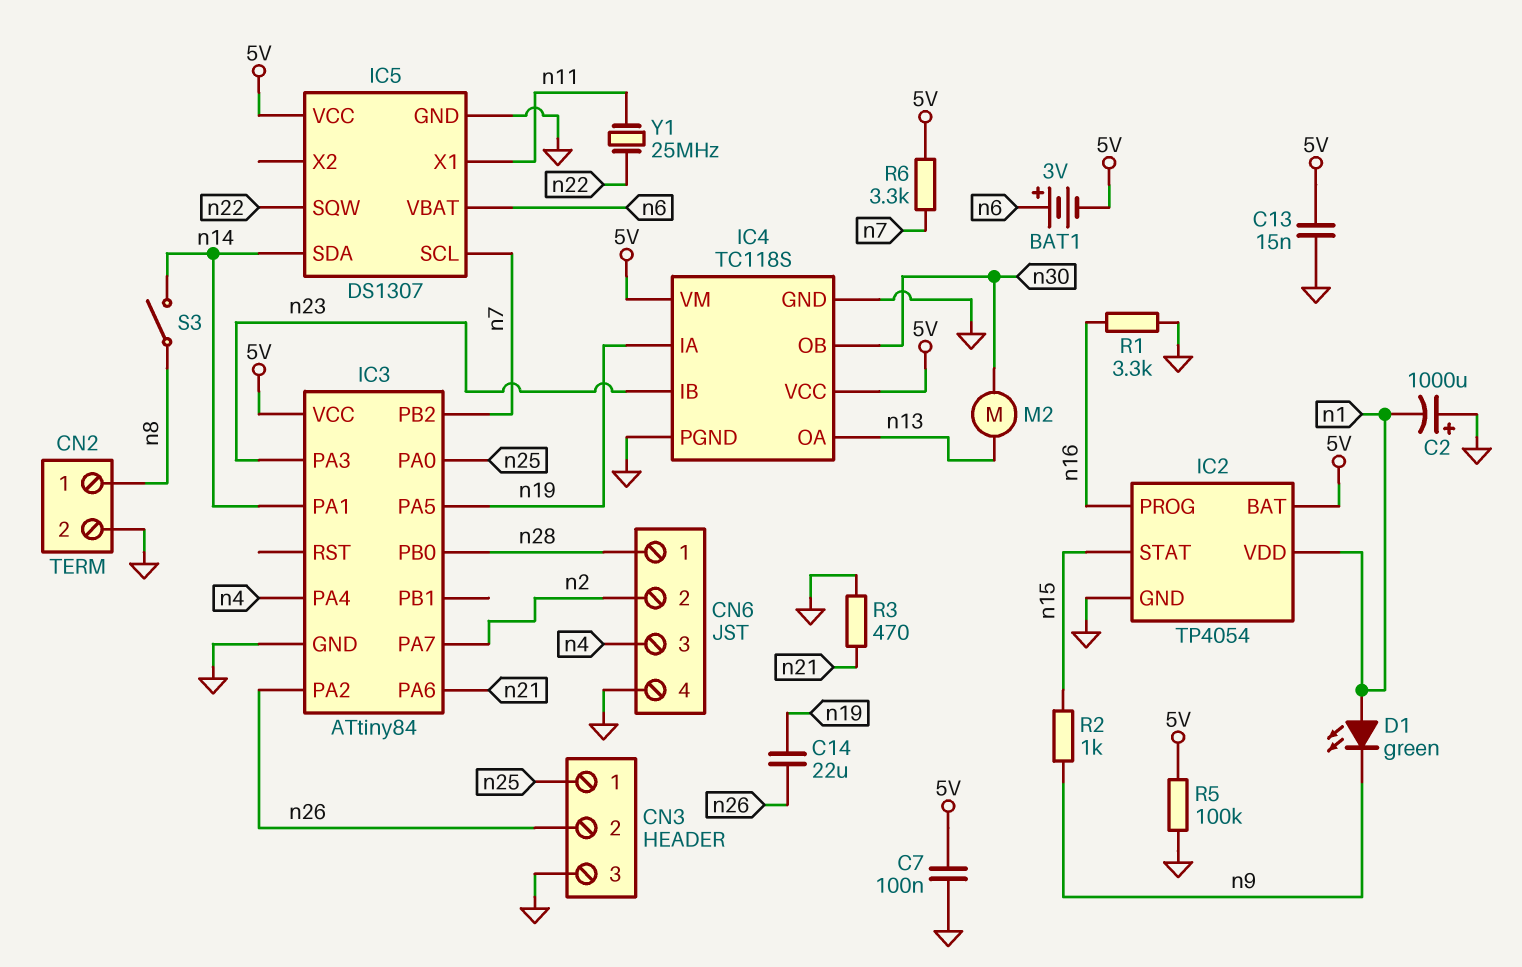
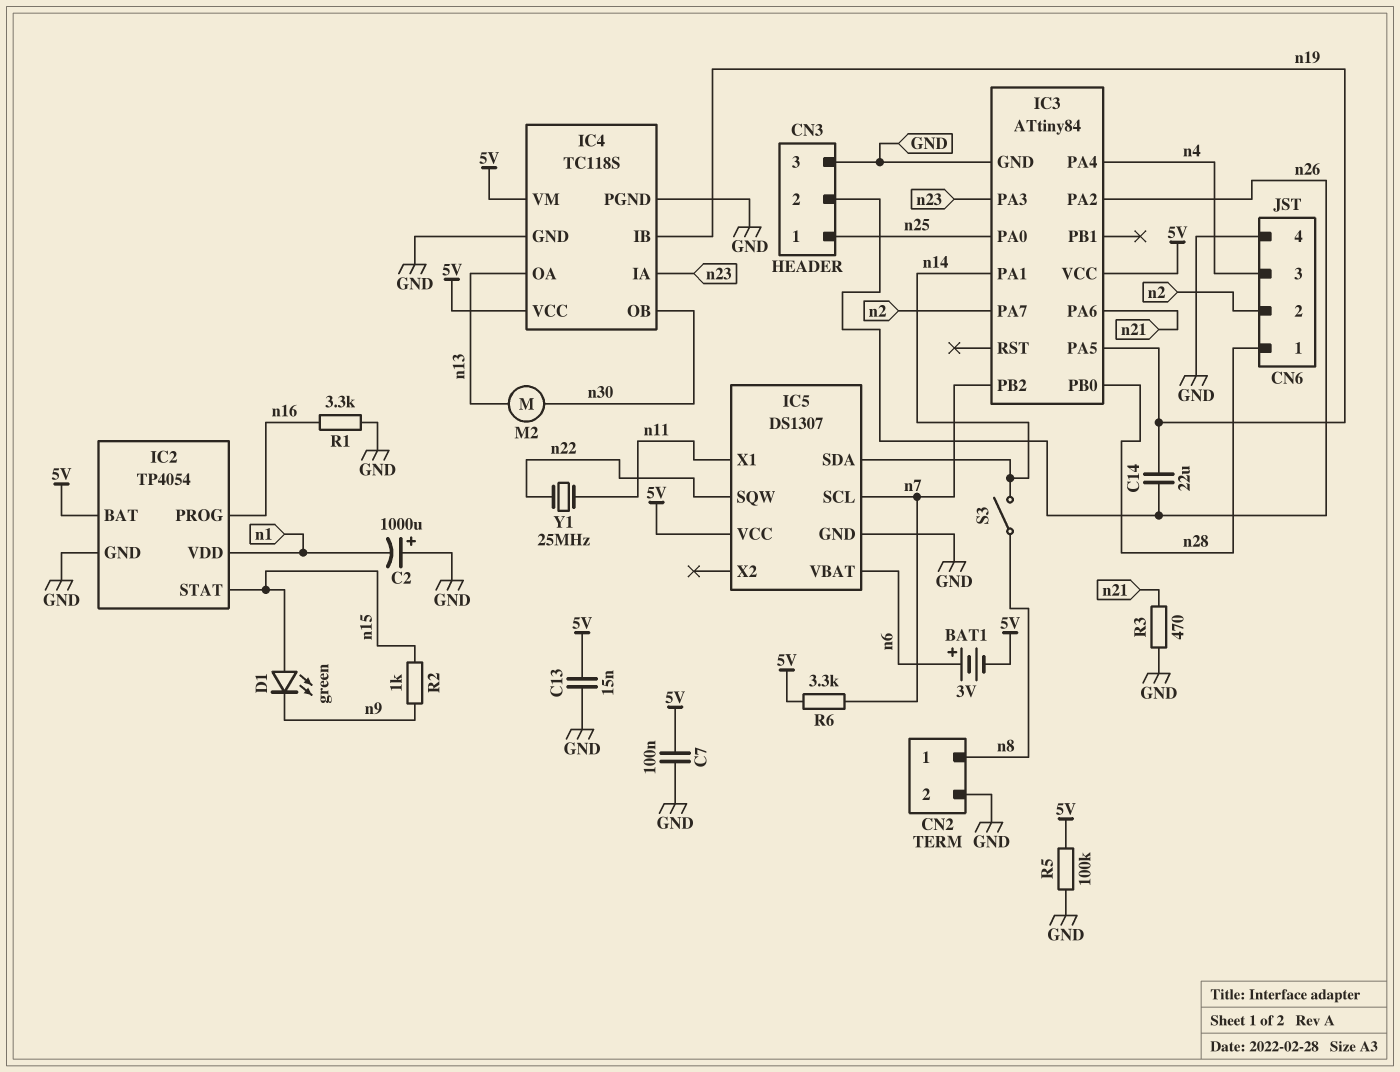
D1: LED green (A n1, K n9) -> LED green (A n15, K n9)
IC4 pin IA: n19 -> n23
IC4 pin IB: n23 -> n19

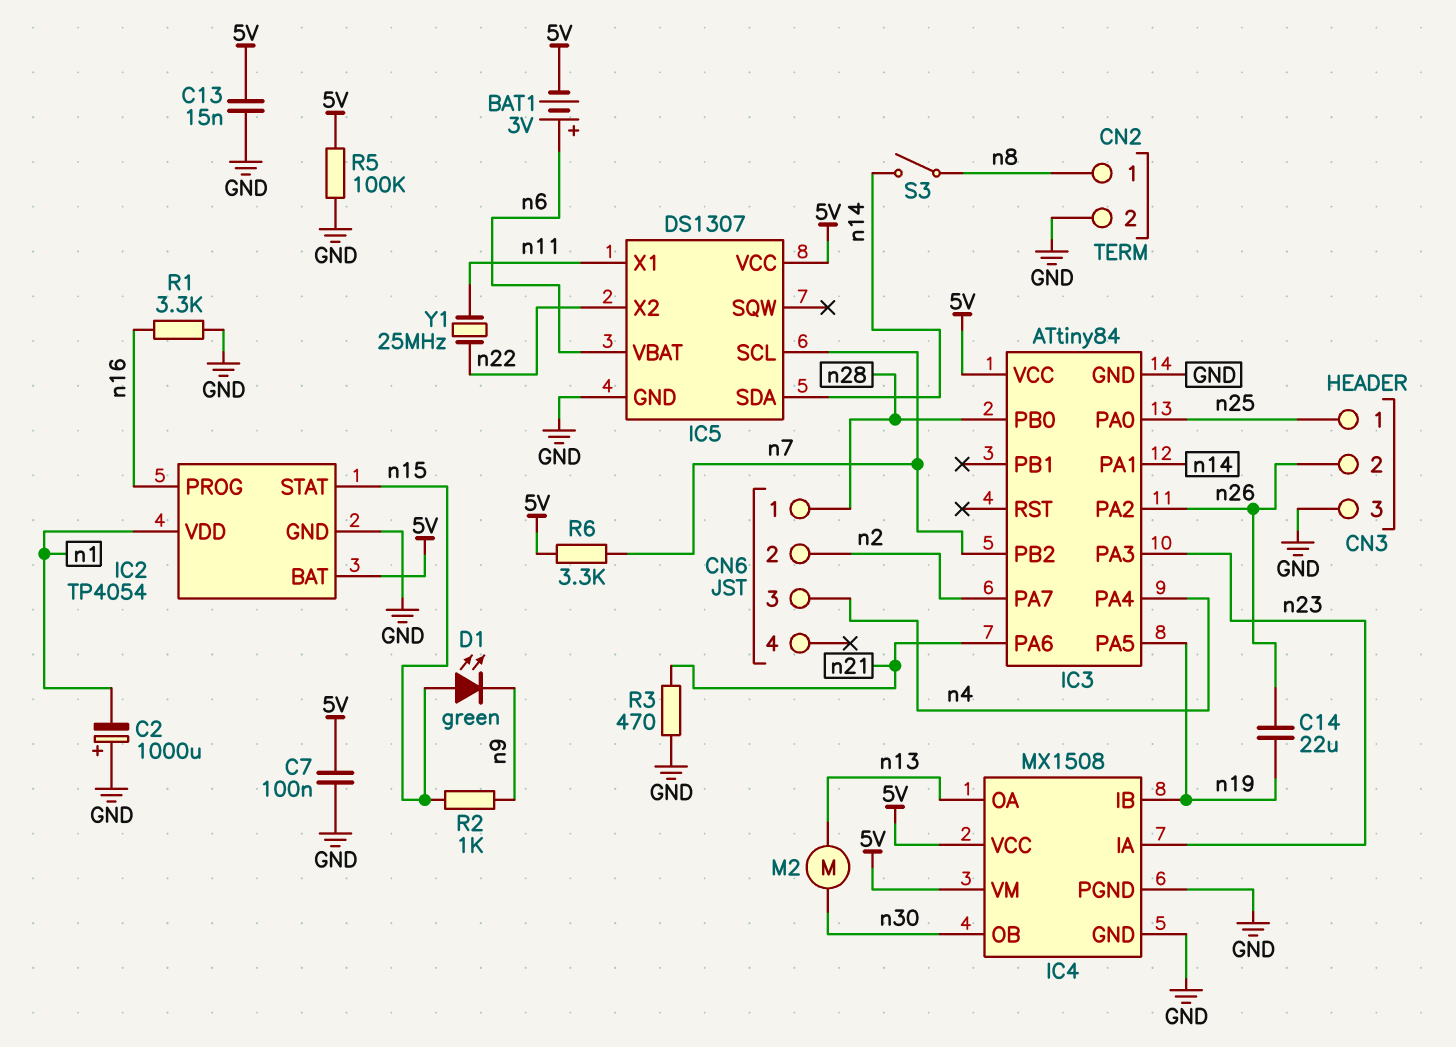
CN6 pin 4: GND -> none
IC4: TC118S -> MX1508
IC5 pin SQW: n22 -> none
IC5 pin X2: none -> n22

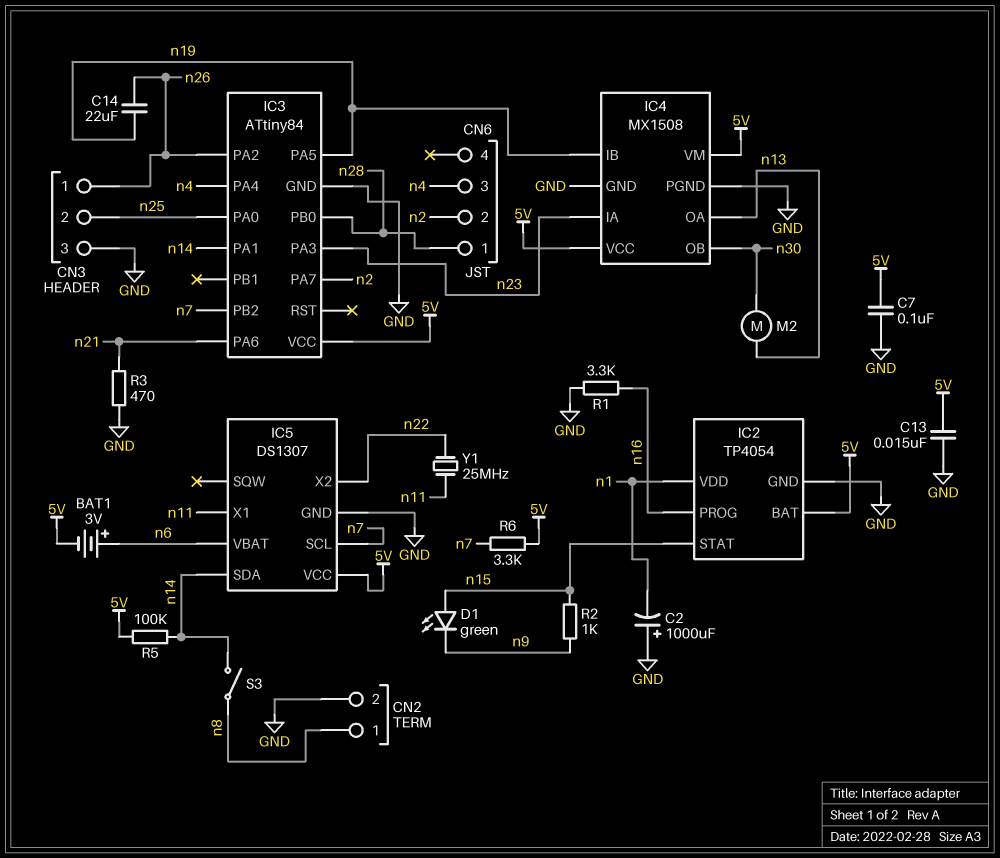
CN3 pin 1: n25 -> n26
CN3 pin 2: n26 -> n25
R5: 100k (5V, GND) -> 100k (5V, n14)

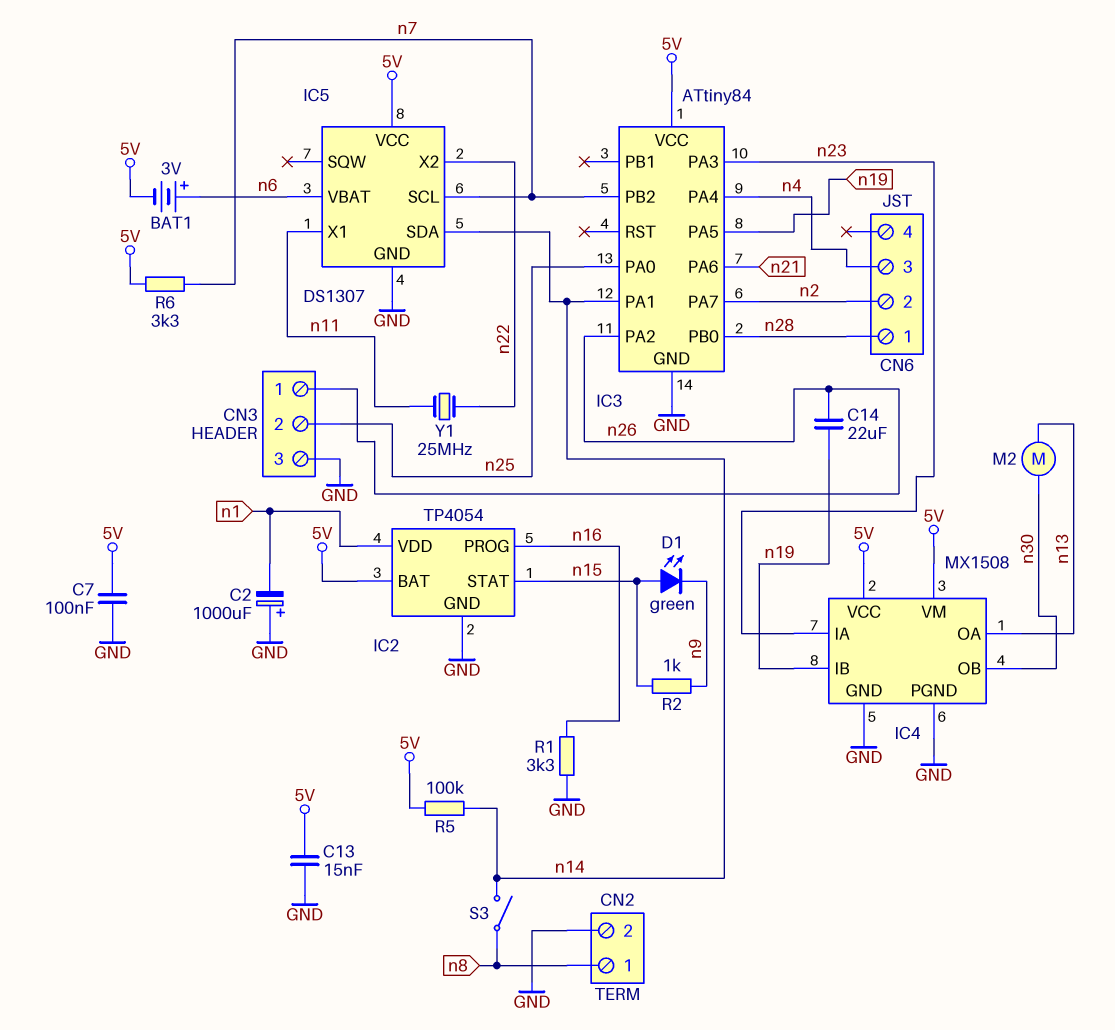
R3: 470 (GND, n21) -> none

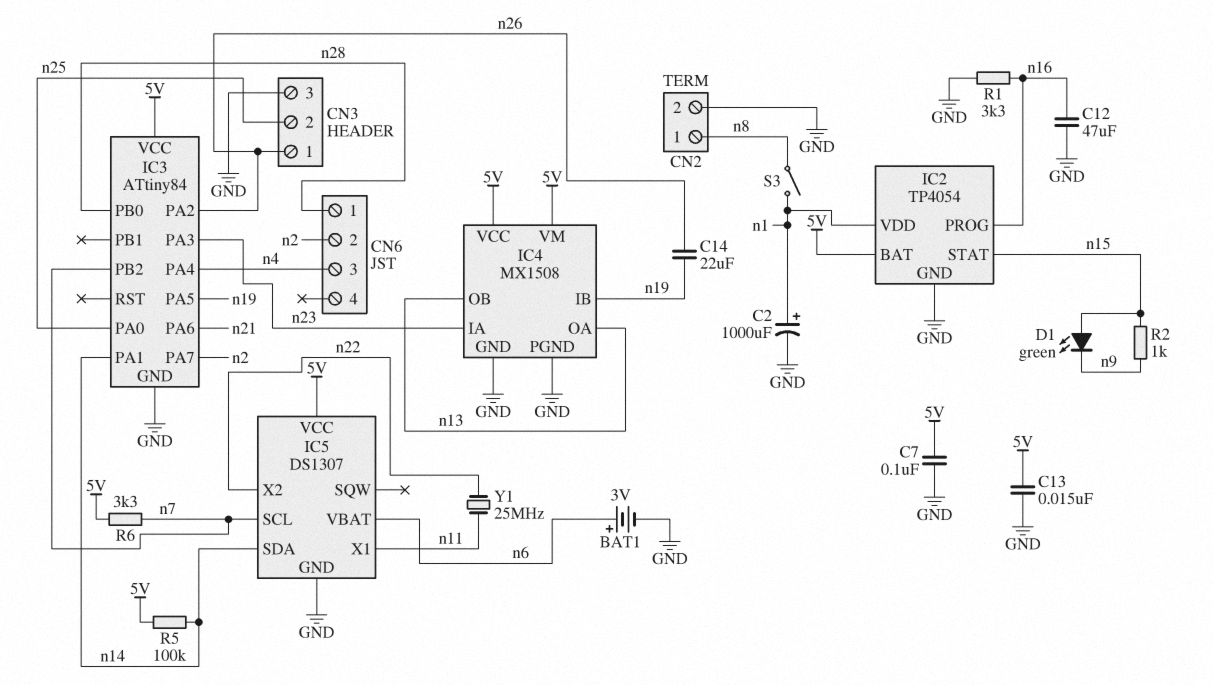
BAT1: 3V (plus n6, minus 5V) -> 3V (plus n6, minus GND)
C2: 1000uF (plus GND, minus n1) -> 1000uF (plus n1, minus GND)
C12: none -> 47uF (GND, n16)
IC4 pin OB: n30 -> n13
M2: motor (n13, n30) -> none
S3: switch (n8, n14) -> switch (n1, n8)

